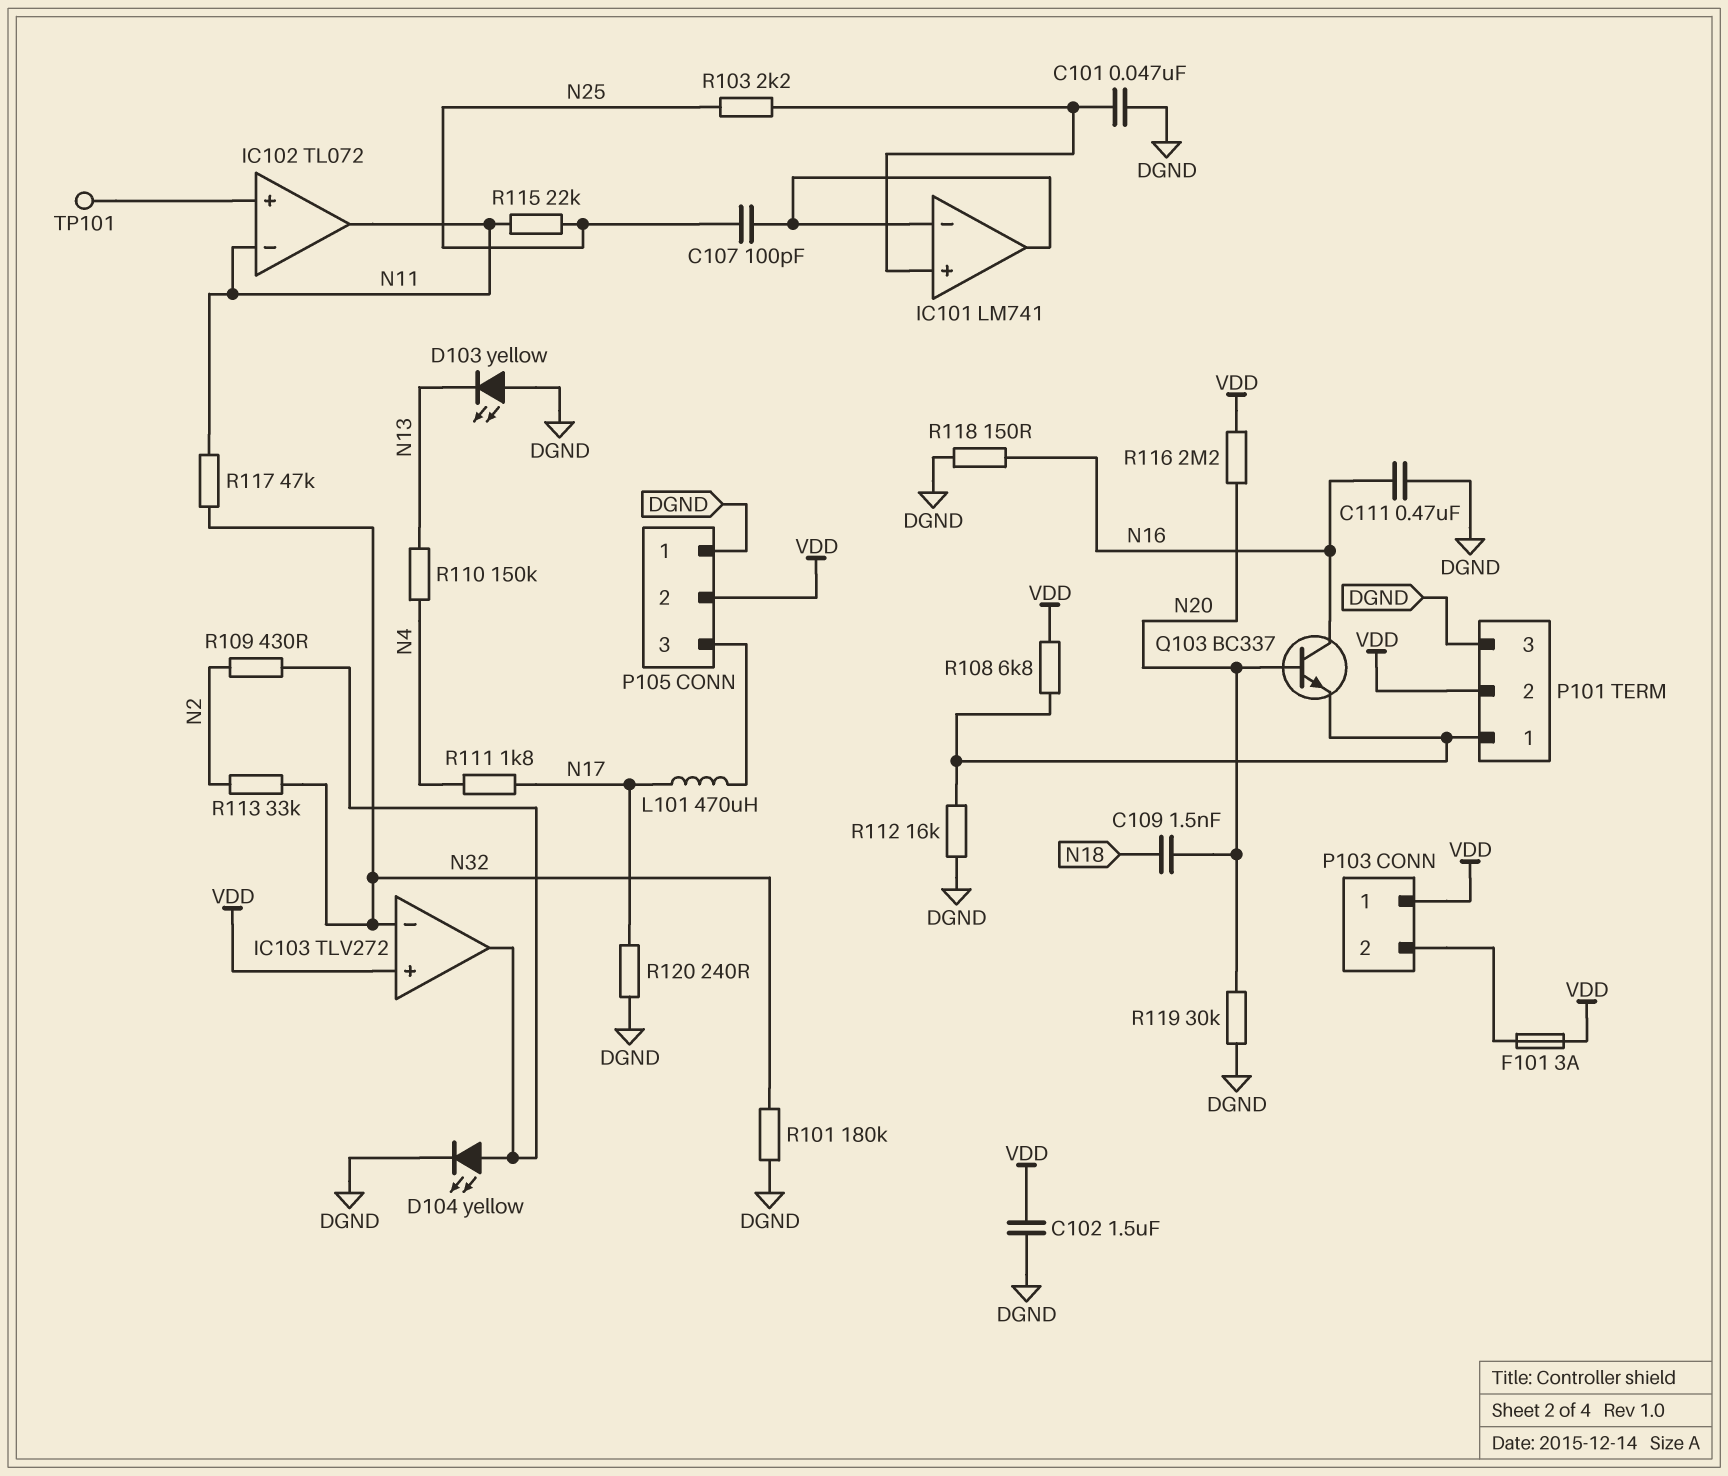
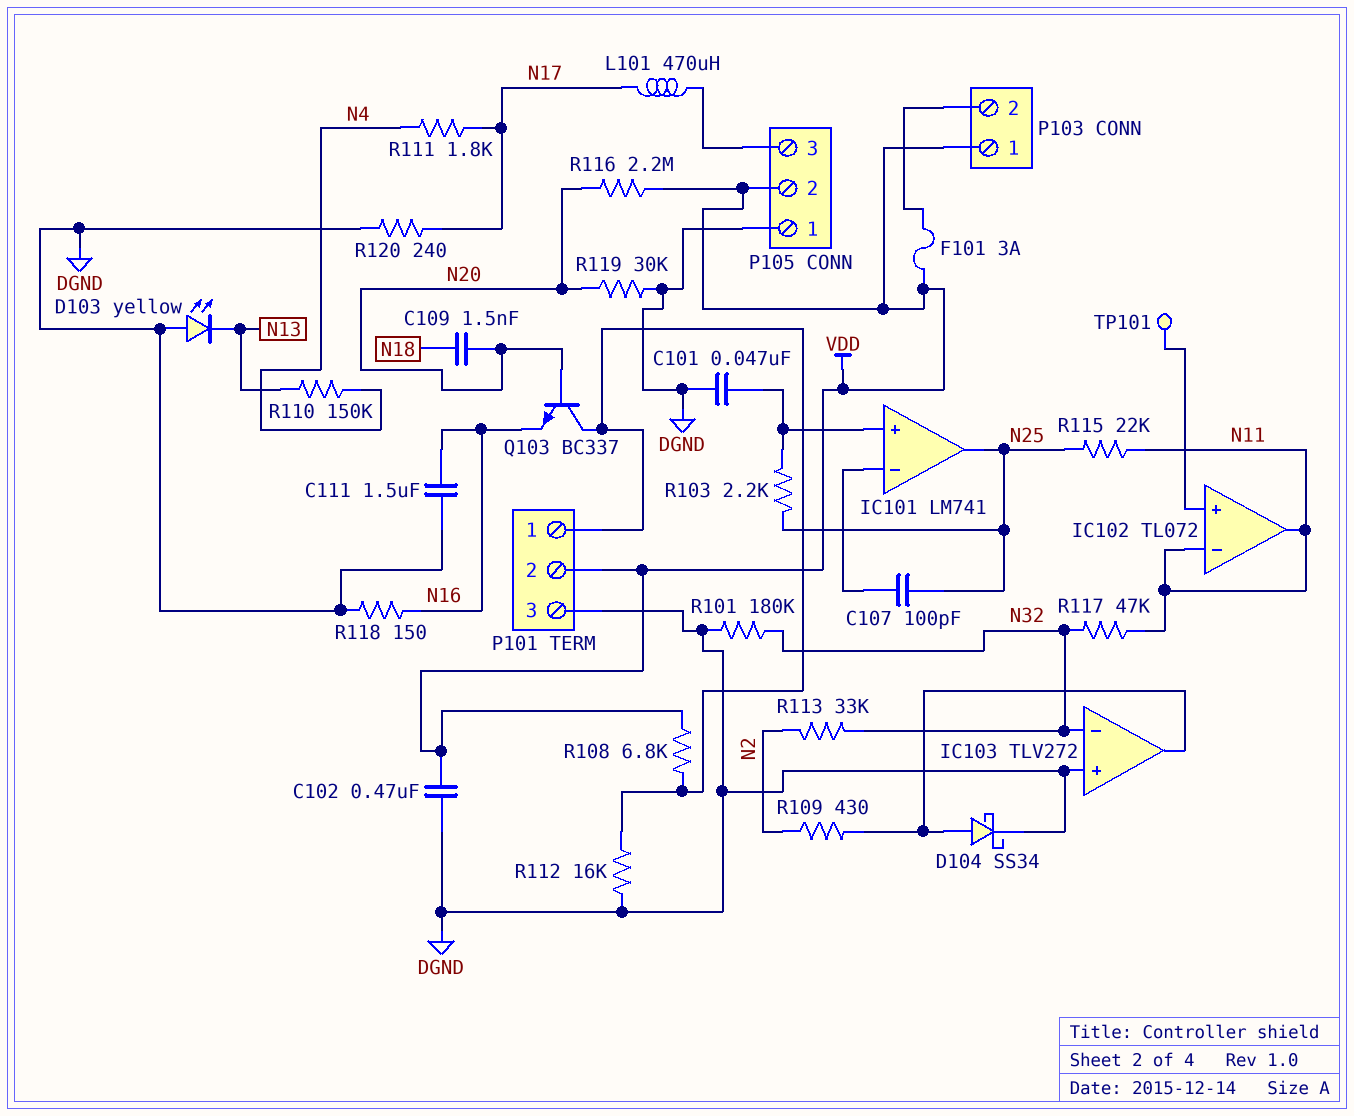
C102: 1.5uF (DGND, VDD) -> 470nF (DGND, VDD)
C111: 470nF (DGND, N16) -> 1.5uF (DGND, N16)
D104: LED yellow (A IC103/out, K DGND) -> schottky SS34 (A IC103/out, K DGND)
IC101 pin out: IC101/in- -> N25
IC103 pin in+: VDD -> DGND
Q103: NPN BC337 (B N20, C N16, E P101/1) -> NPN BC337 (B N20, C P101/1, E N16)

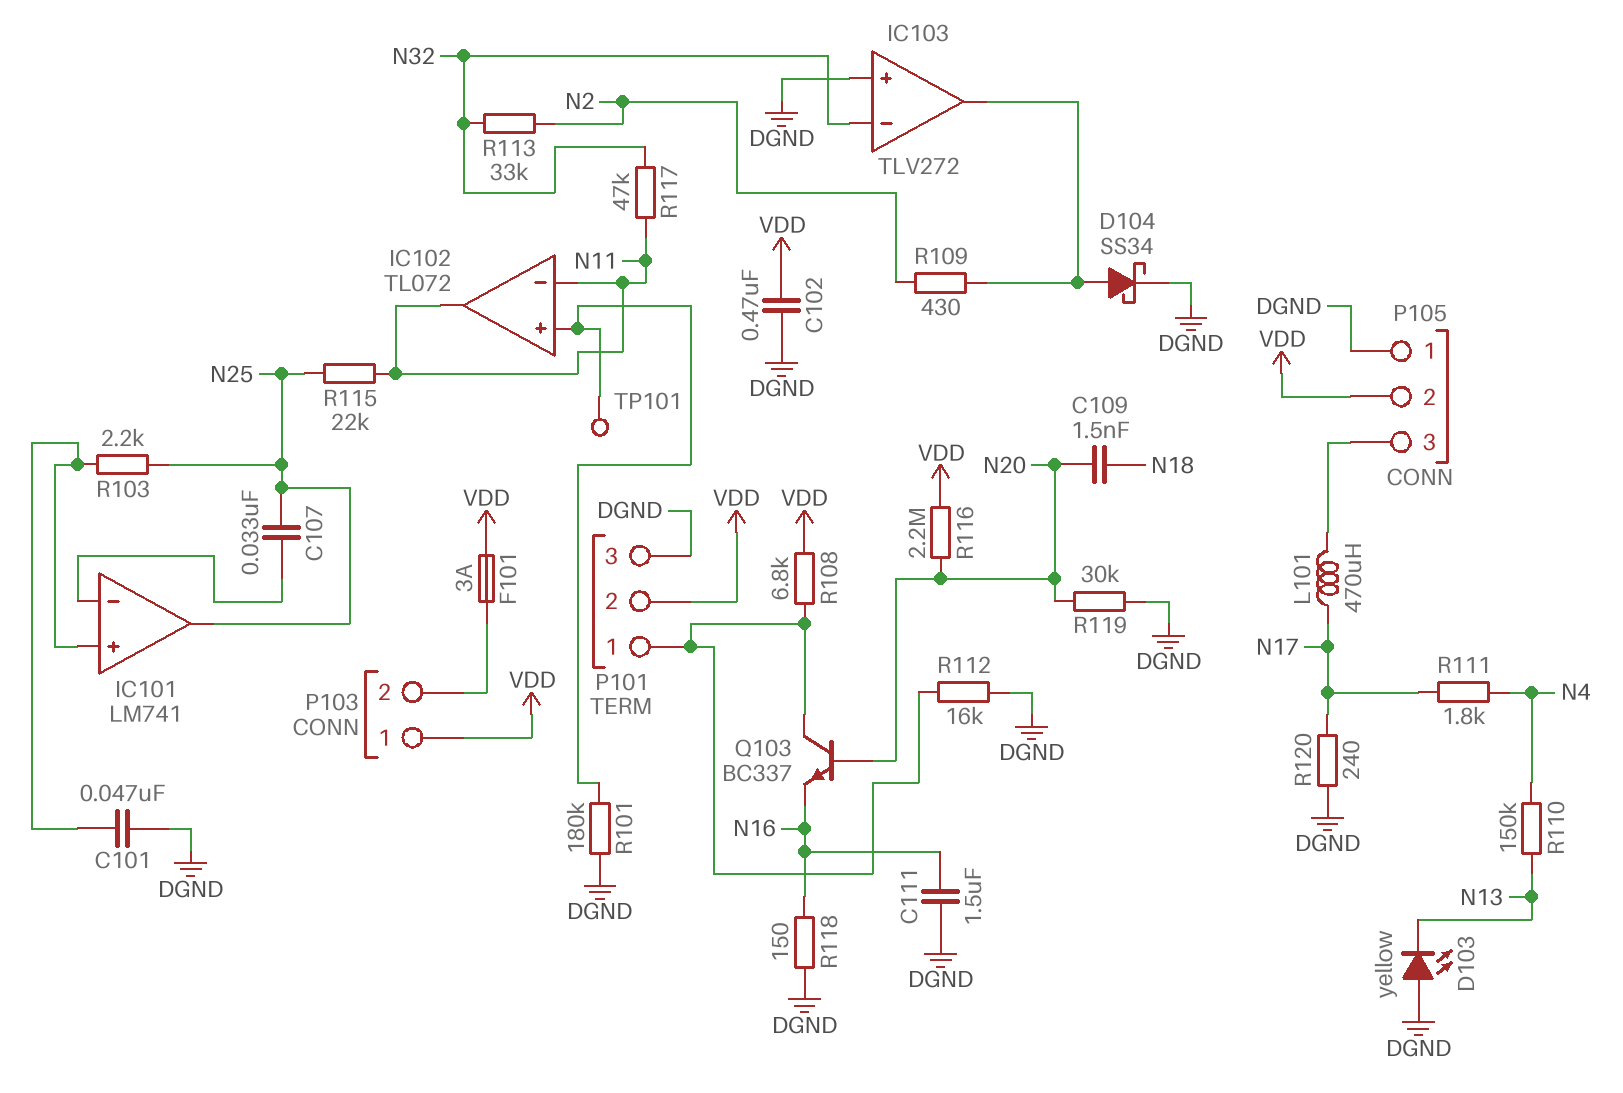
C107: 100pF (IC101/in-, N25) -> 33nF (IC101/in-, N25)
R101: 180k (DGND, N32) -> 180k (DGND, IC102/in+)

